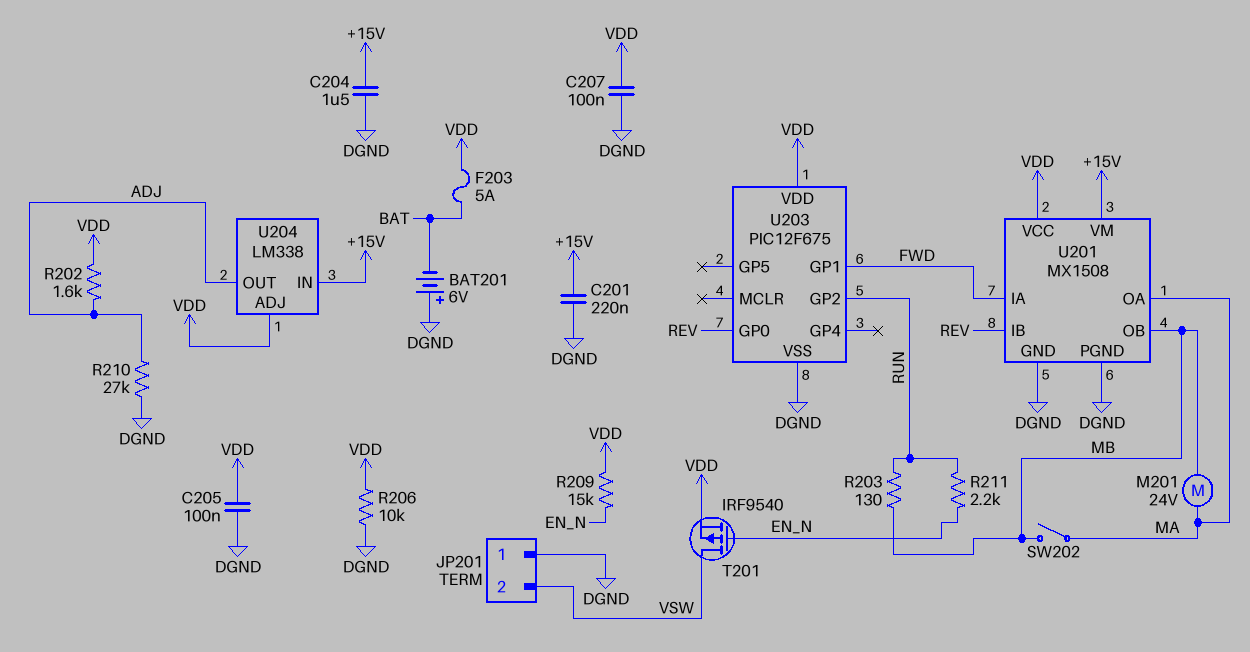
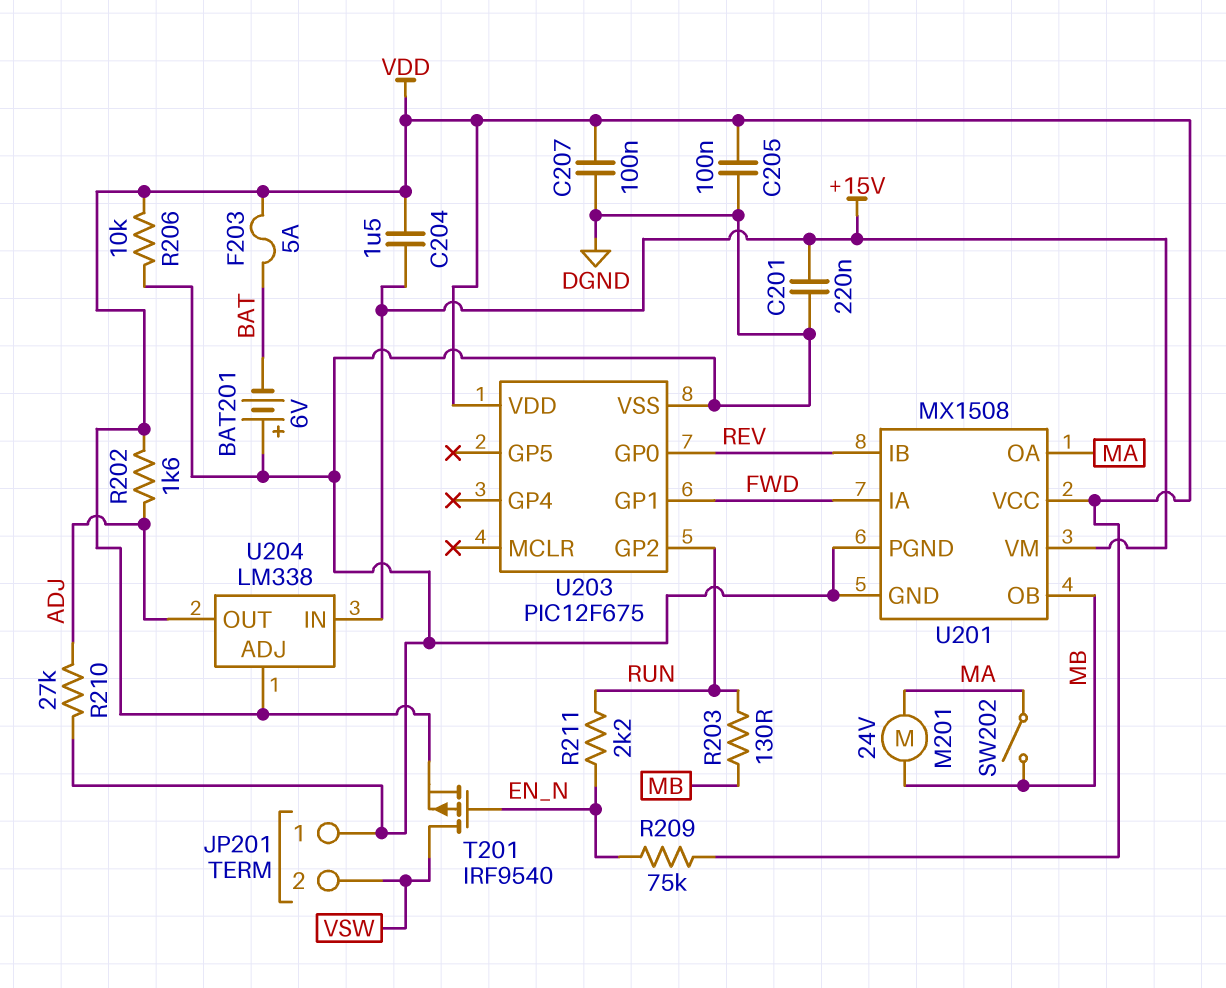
C204: 1.5uF (+15V, DGND) -> 1.5uF (+15V, VDD)
R209: 15k (EN_N, VDD) -> 75k (EN_N, VDD)

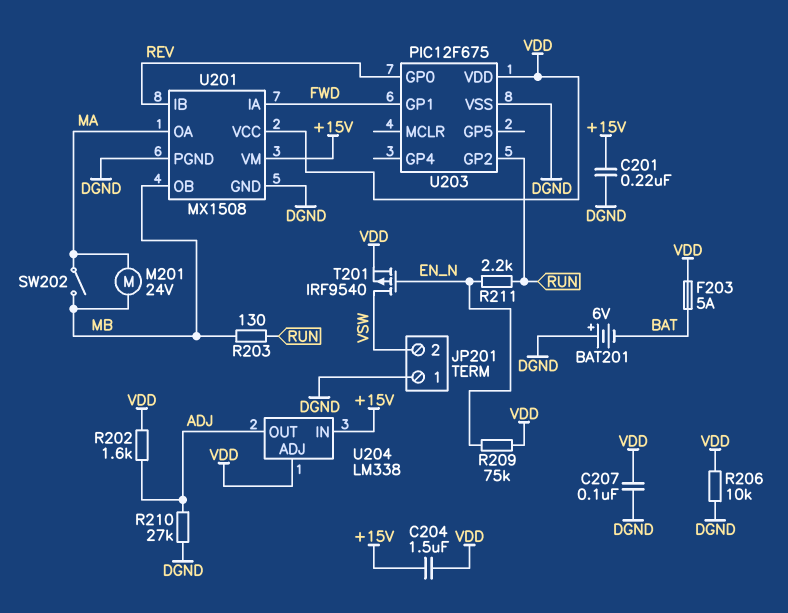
C205: 100nF (DGND, VDD) -> none

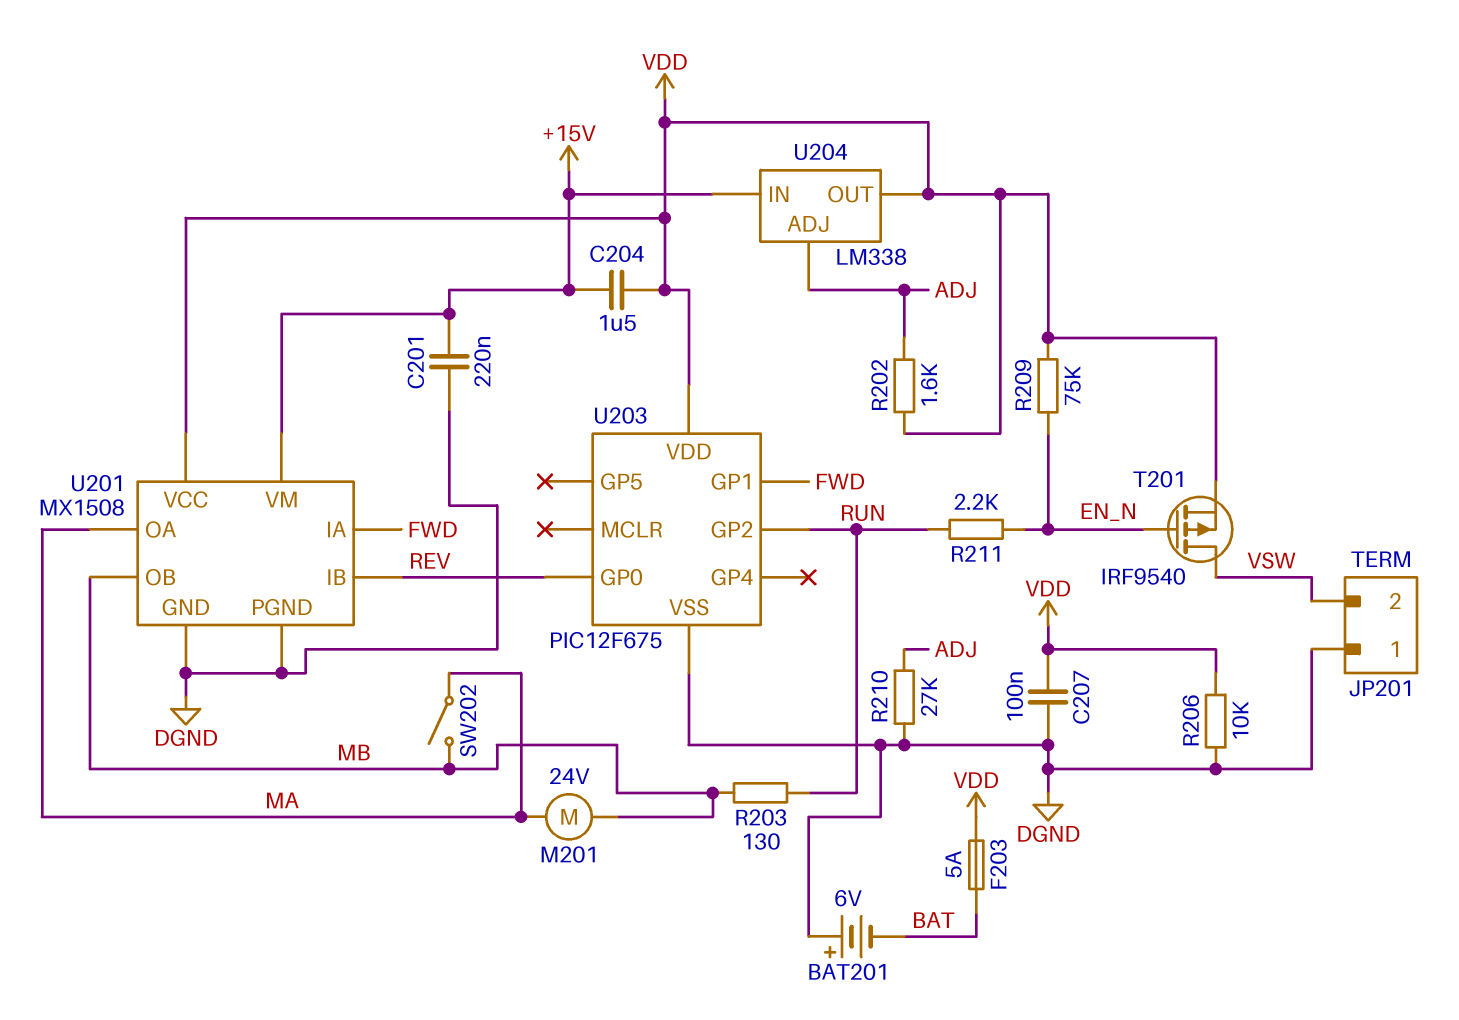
U204 pin ADJ: VDD -> ADJ
U204 pin OUT: ADJ -> VDD

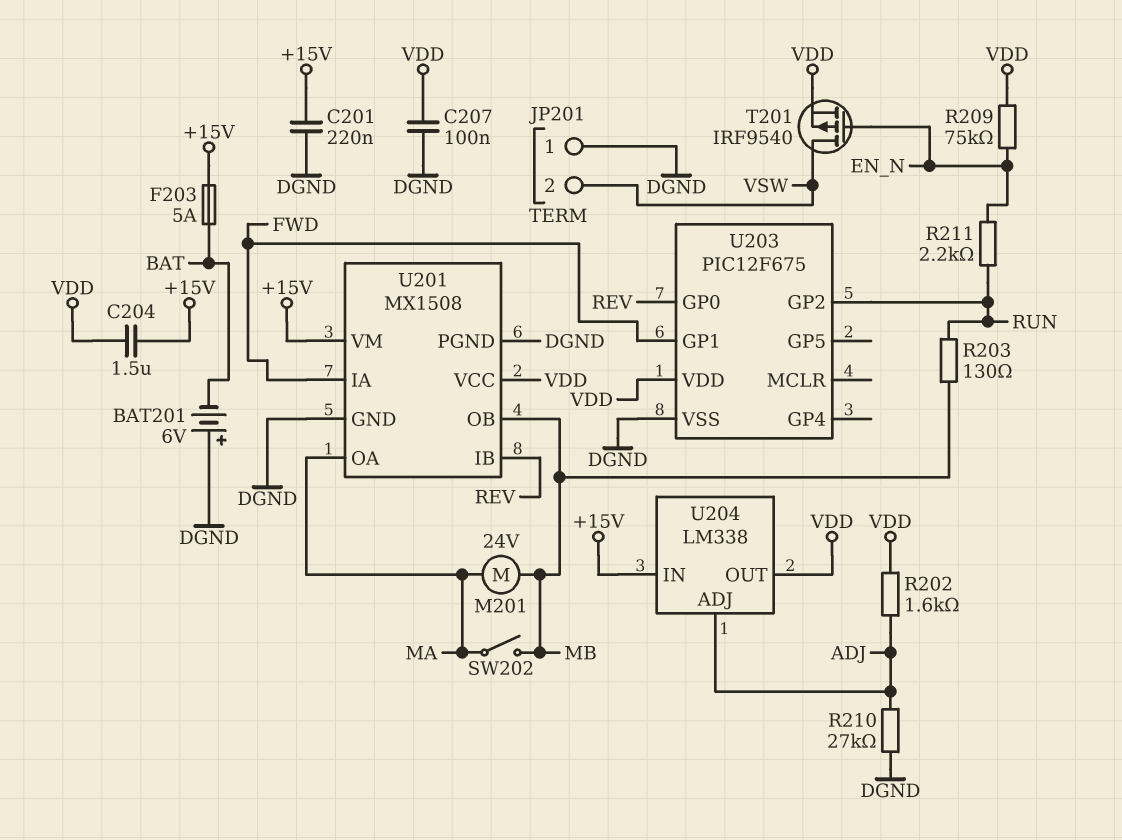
F203: 5A (BAT, VDD) -> 5A (+15V, BAT)
R206: 10k (DGND, VDD) -> none

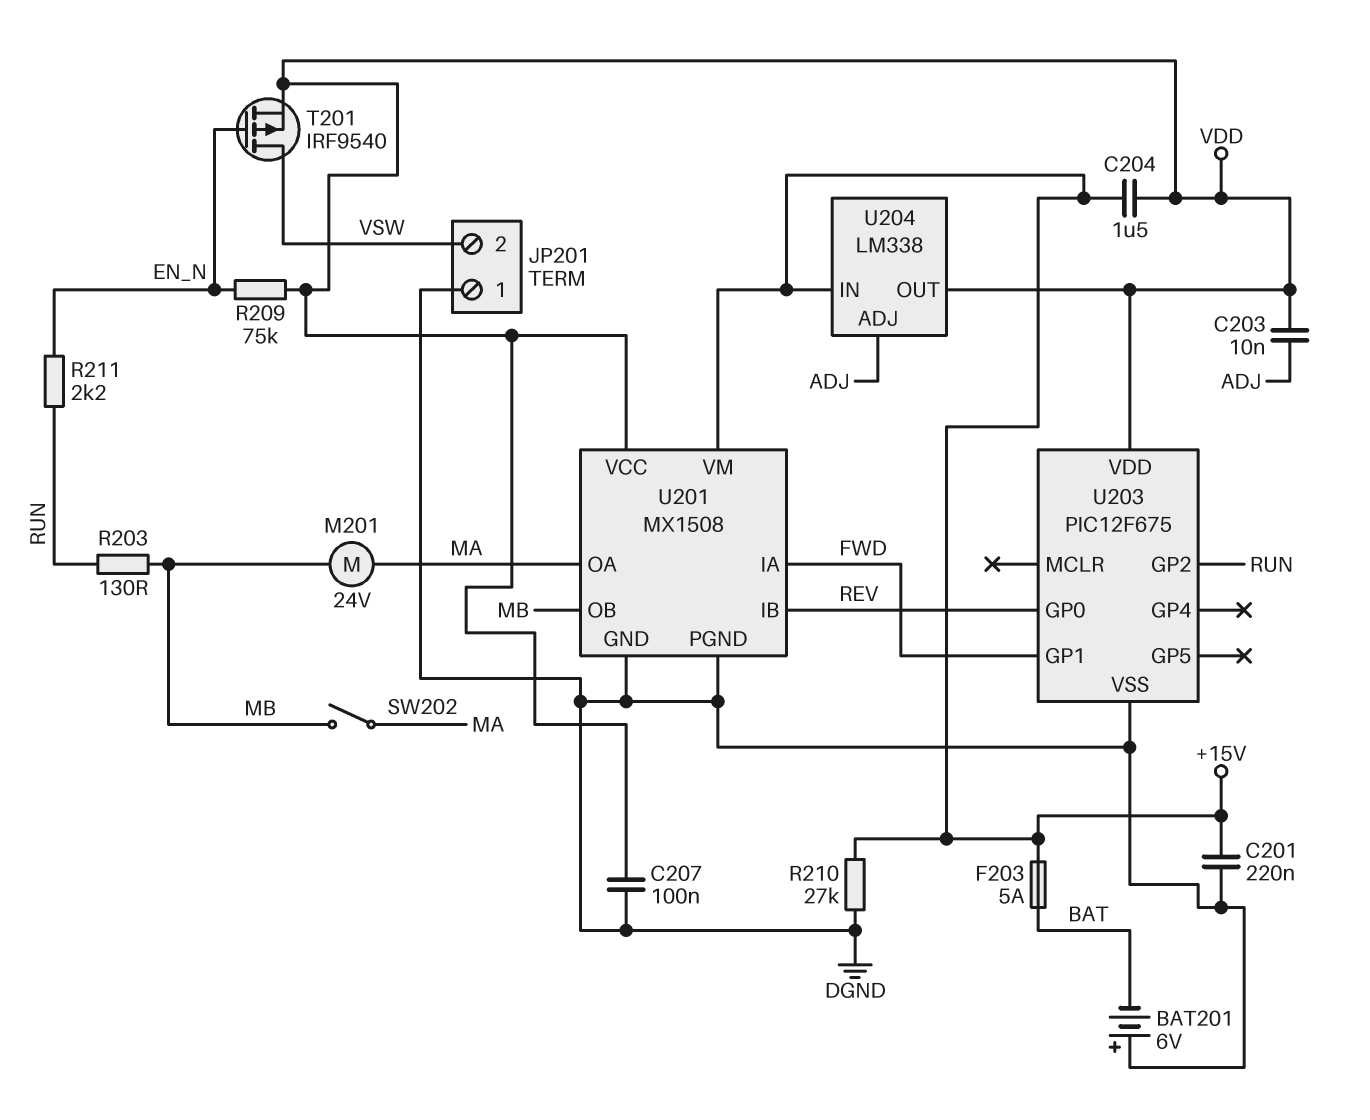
C203: none -> 10nF (ADJ, VDD)
R202: 1.6k (ADJ, VDD) -> none
R210: 27k (ADJ, DGND) -> 27k (+15V, DGND)

